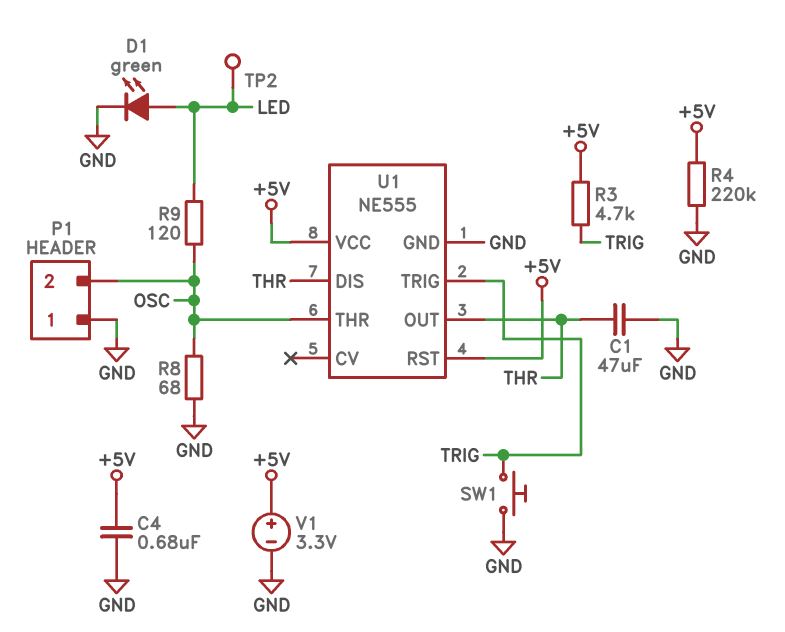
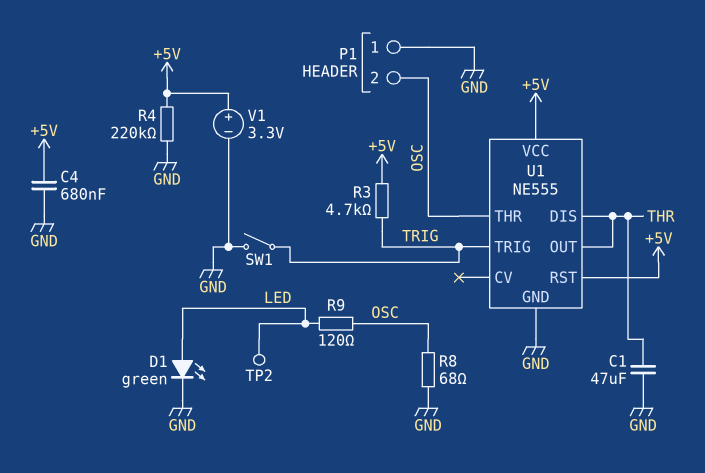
SW1: button (GND, TRIG) -> switch (GND, TRIG)

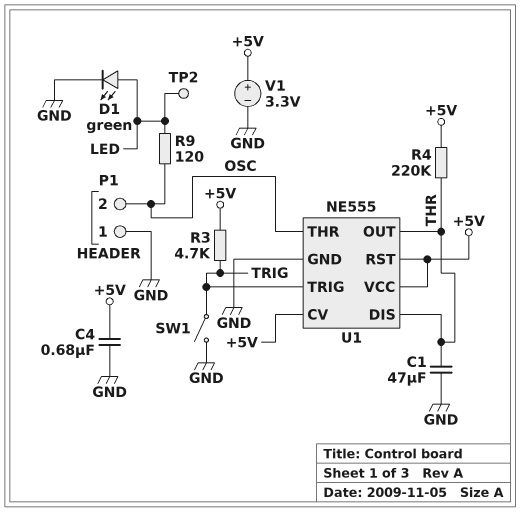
R4: 220k (+5V, GND) -> 220k (+5V, THR)
R8: 68 (GND, OSC) -> none
U1 pin CV: none -> +5V

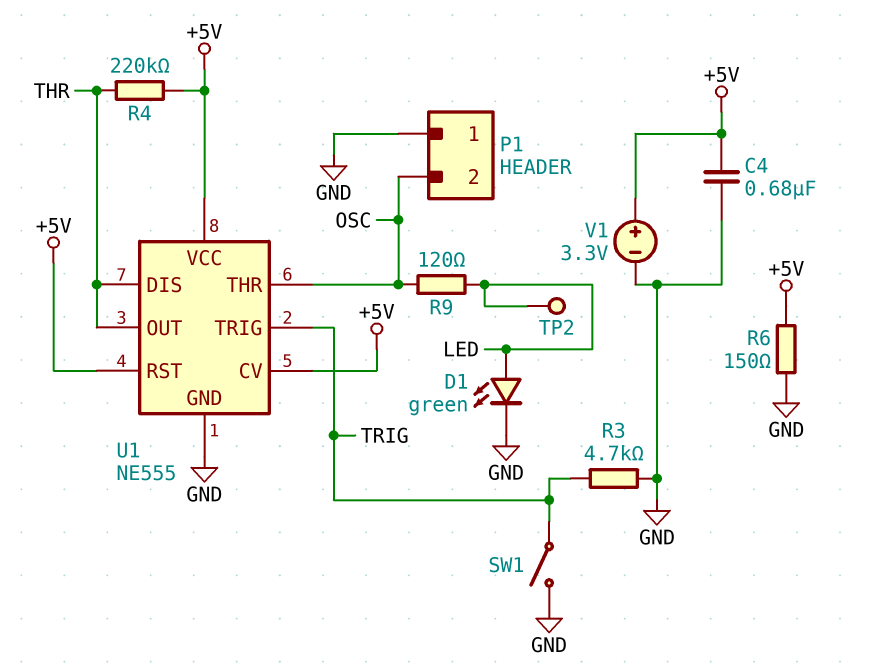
C1: 47uF (GND, THR) -> none
R3: 4.7k (+5V, TRIG) -> 4.7k (GND, TRIG)
R6: none -> 150 (+5V, GND)

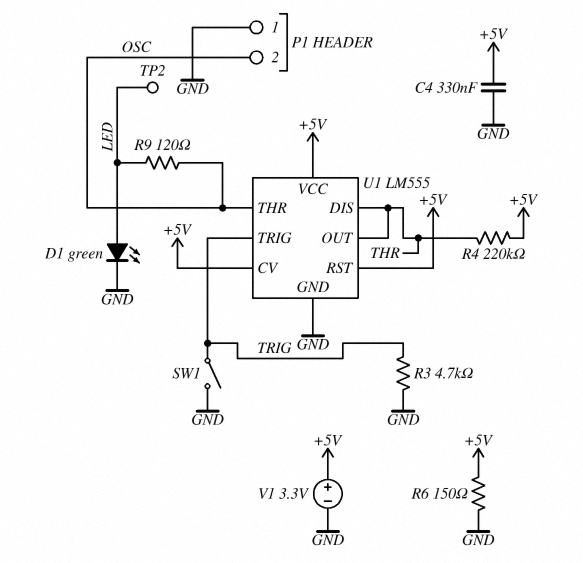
C4: 680nF (+5V, GND) -> 330nF (+5V, GND)
U1: NE555 -> LM555

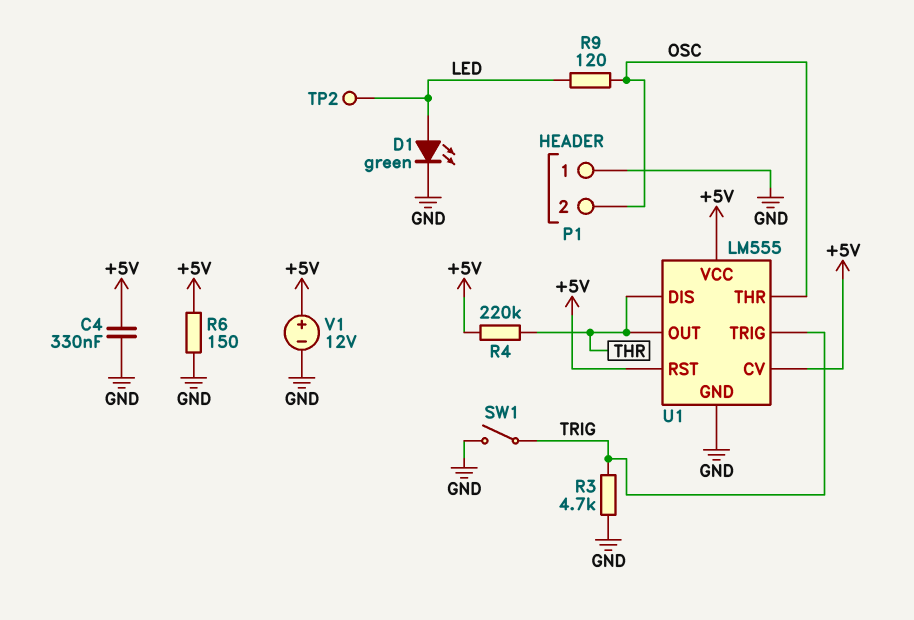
V1: 3.3V (plus +5V, minus GND) -> 12V (plus +5V, minus GND)

